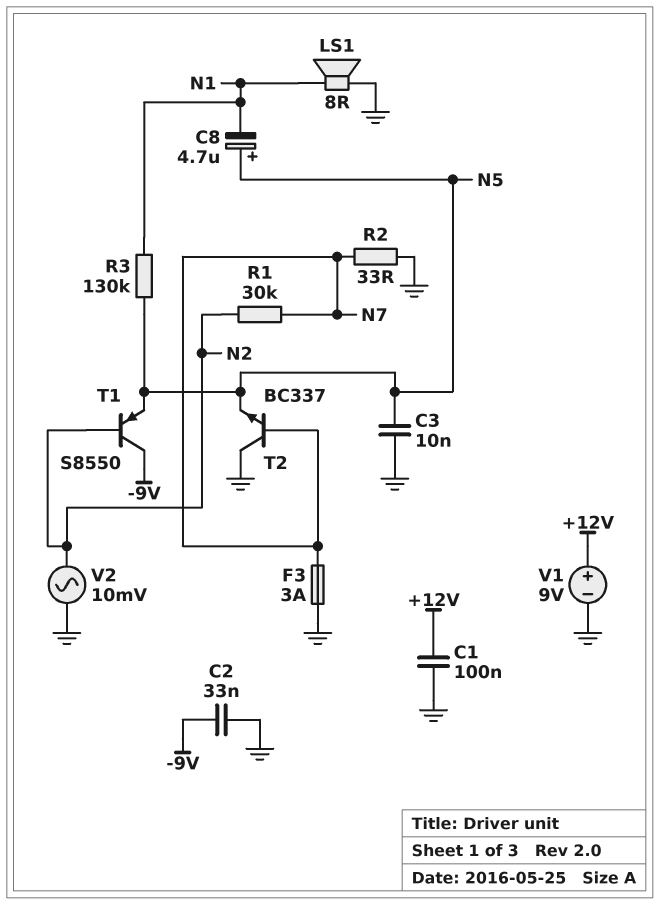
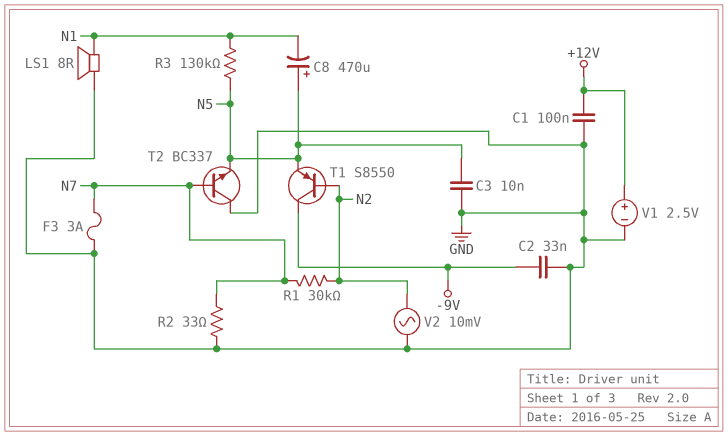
C8: 4.7uF (plus N5, minus N1) -> 470uF (plus N5, minus N1)
V1: 9V (plus +12V, minus GND) -> 2.5V (plus +12V, minus GND)

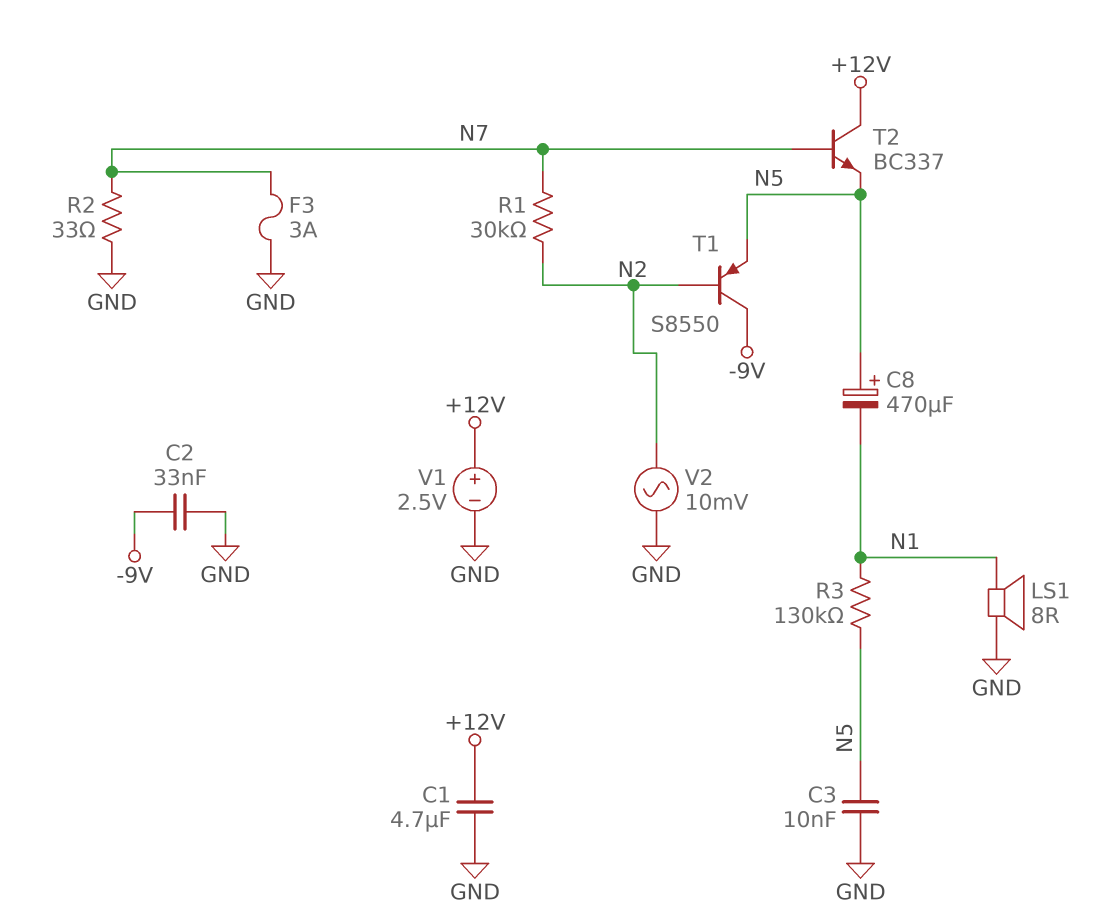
C1: 100nF (+12V, GND) -> 4.7uF (+12V, GND)
T2: NPN BC337 (B N7, C GND, E N5) -> NPN BC337 (B N7, C +12V, E N5)

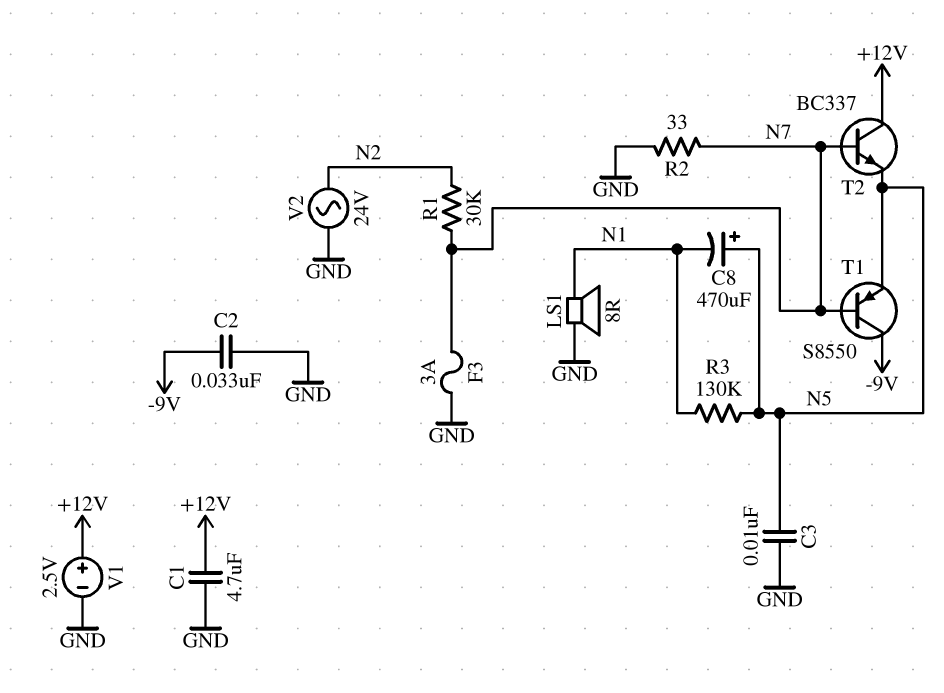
T1: PNP S8550 (B N2, C -9V, E N5) -> PNP S8550 (B N7, C -9V, E N5)
V2: AC 10mV (GND, N2) -> AC 24V (GND, N2)

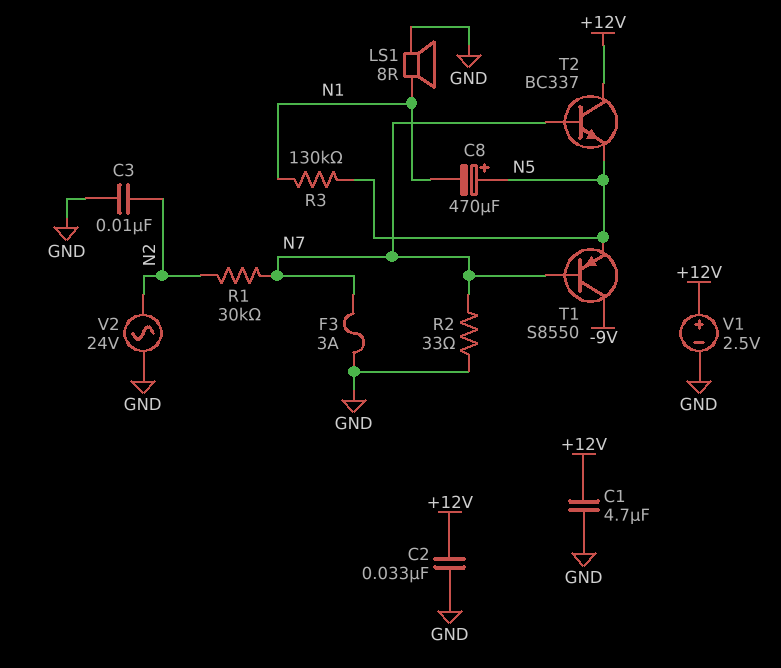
C2: 33nF (-9V, GND) -> 33nF (+12V, GND)
C3: 10nF (GND, N5) -> 10nF (GND, N2)

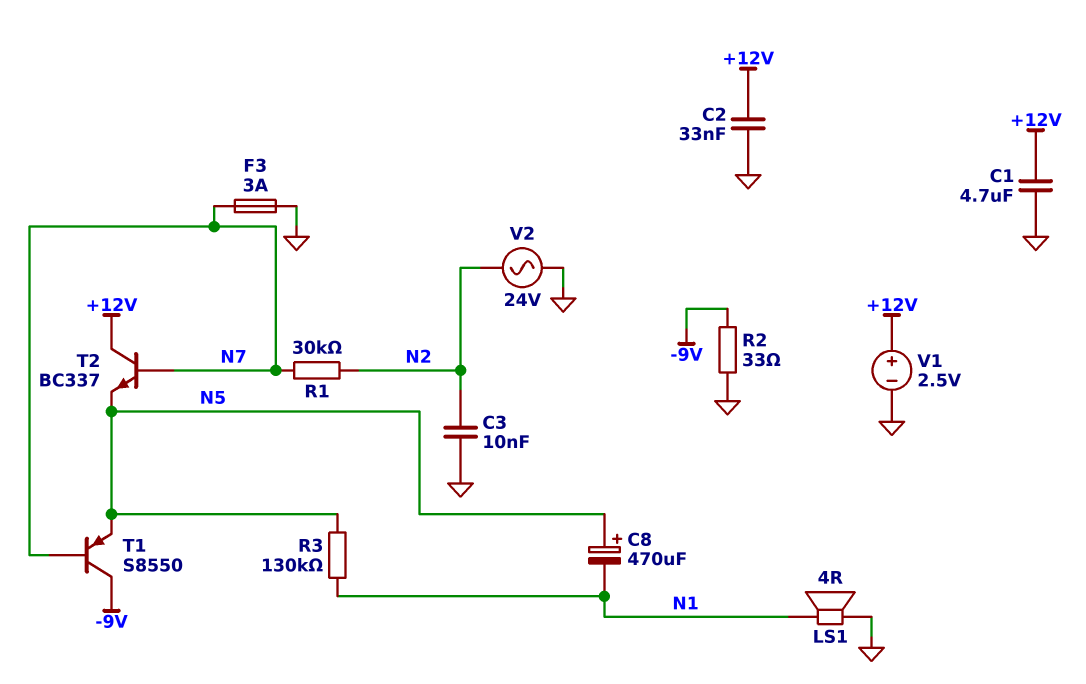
LS1: speaker 8R (GND, N1) -> speaker 4R (GND, N1)
R2: 33 (GND, N7) -> 33 (-9V, GND)

